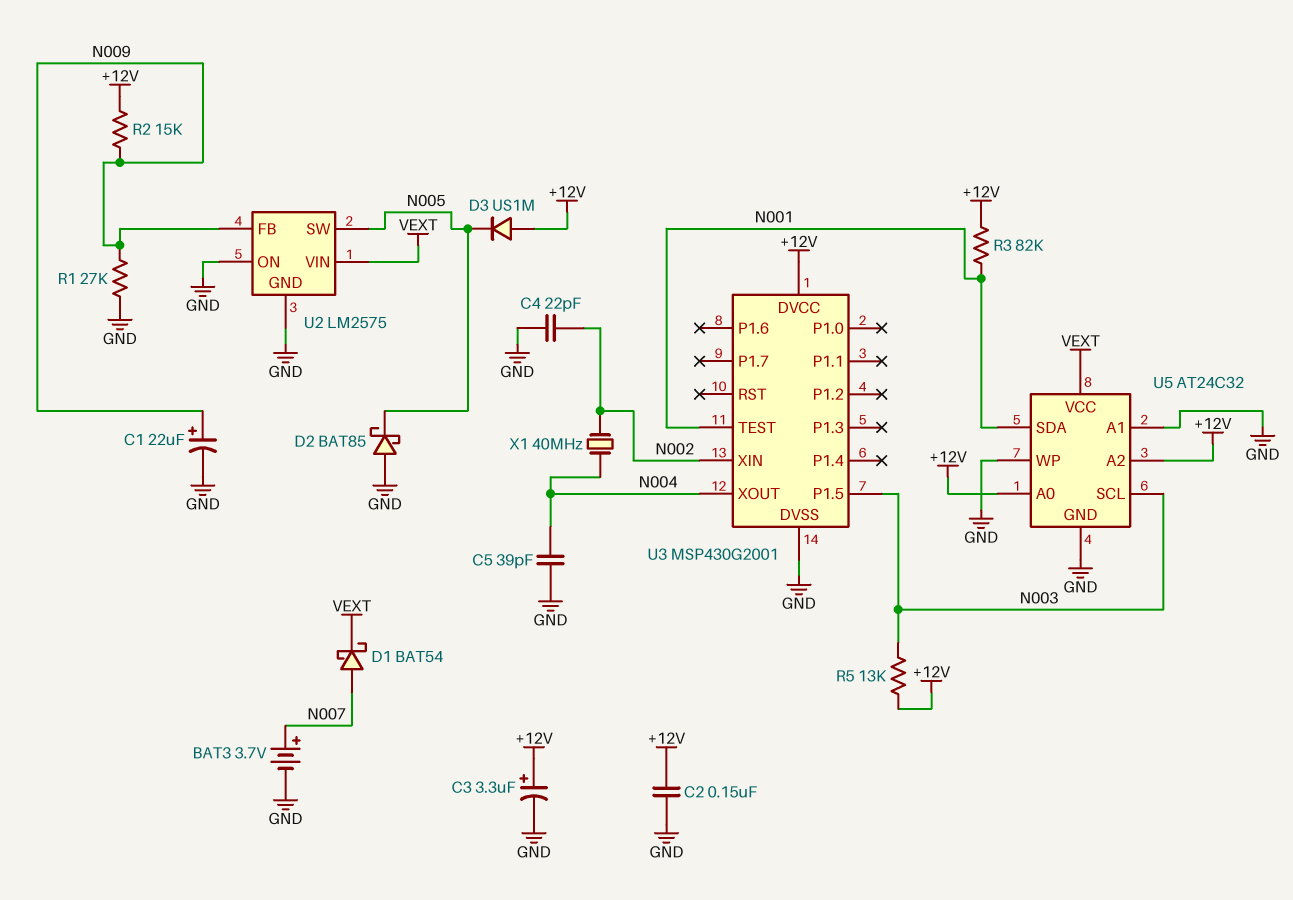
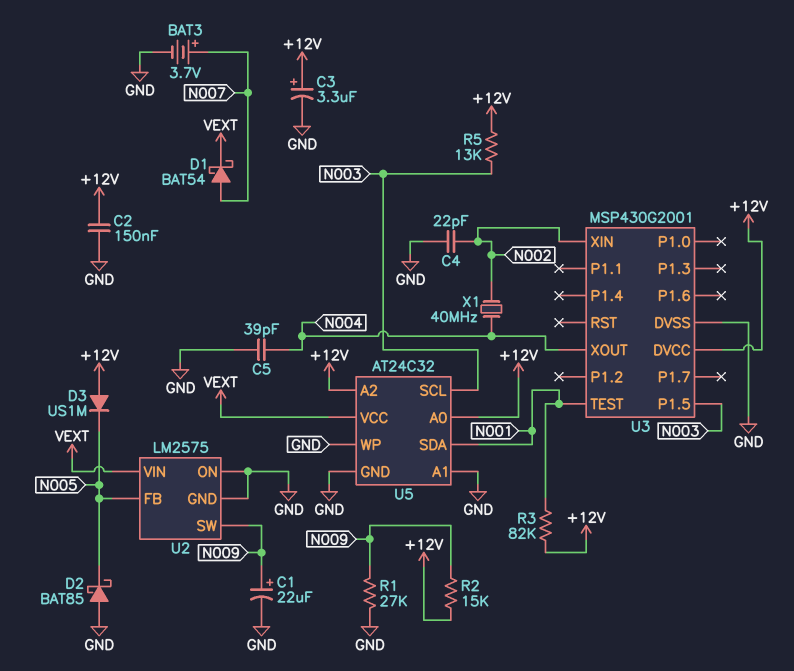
U2 pin FB: N009 -> N005
U2 pin SW: N005 -> N009

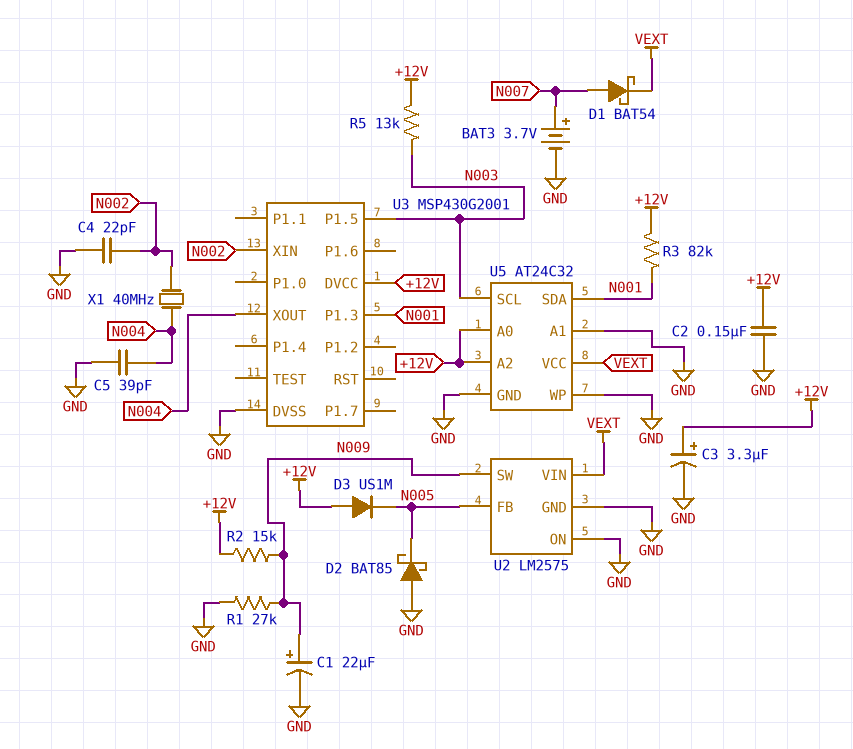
U3 pin P1.3: none -> N001
U3 pin TEST: N001 -> none

